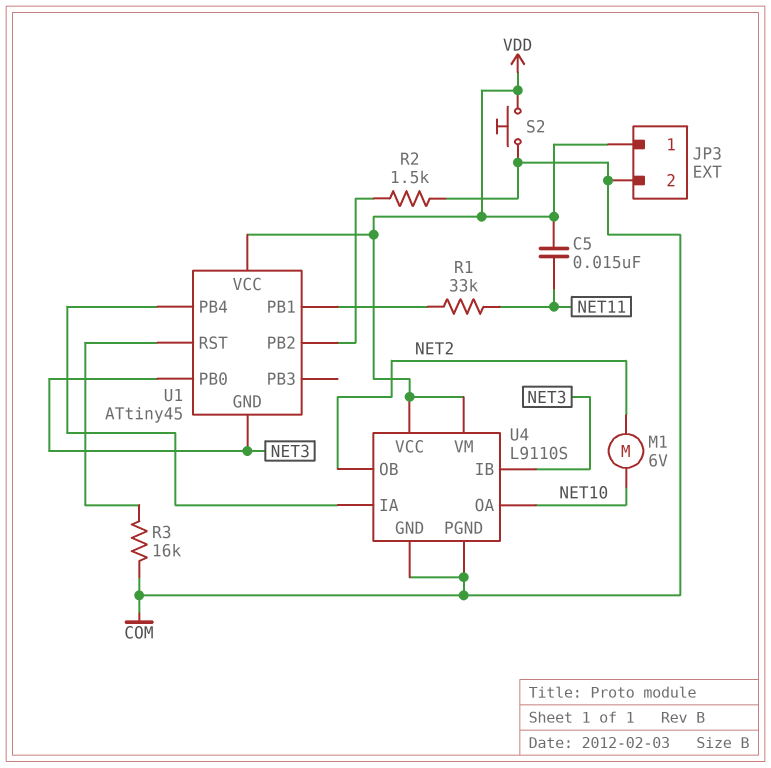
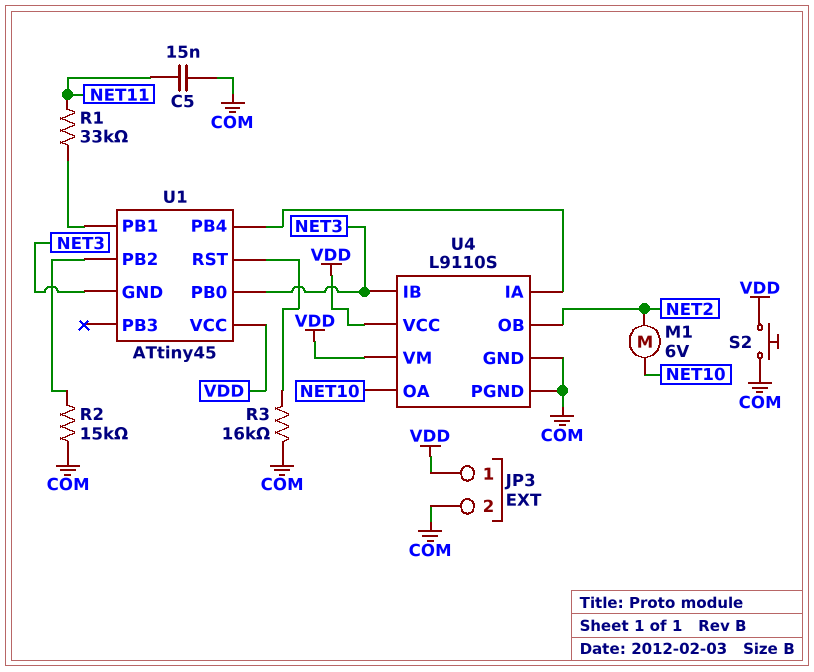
C5: 15nF (NET11, VDD) -> 15nF (COM, NET11)
R2: 1.5k (COM, U1/PB2) -> 15k (COM, U1/PB2)

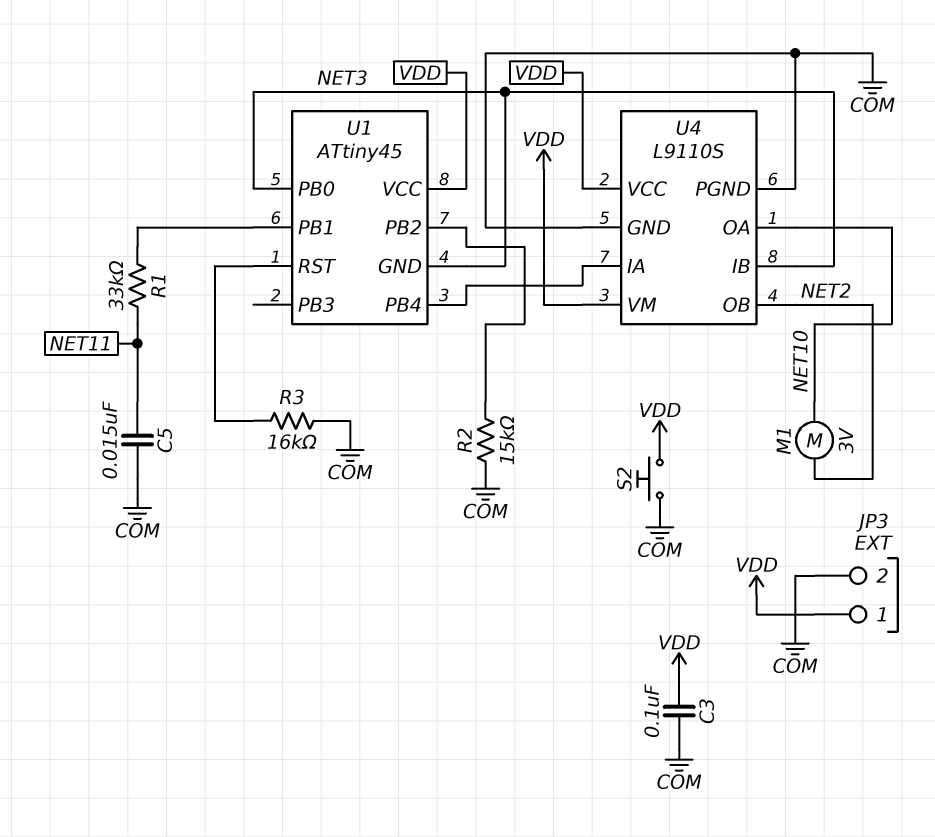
C3: none -> 100nF (COM, VDD)
M1: motor 6V (NET2, NET10) -> motor 3V (NET2, NET10)

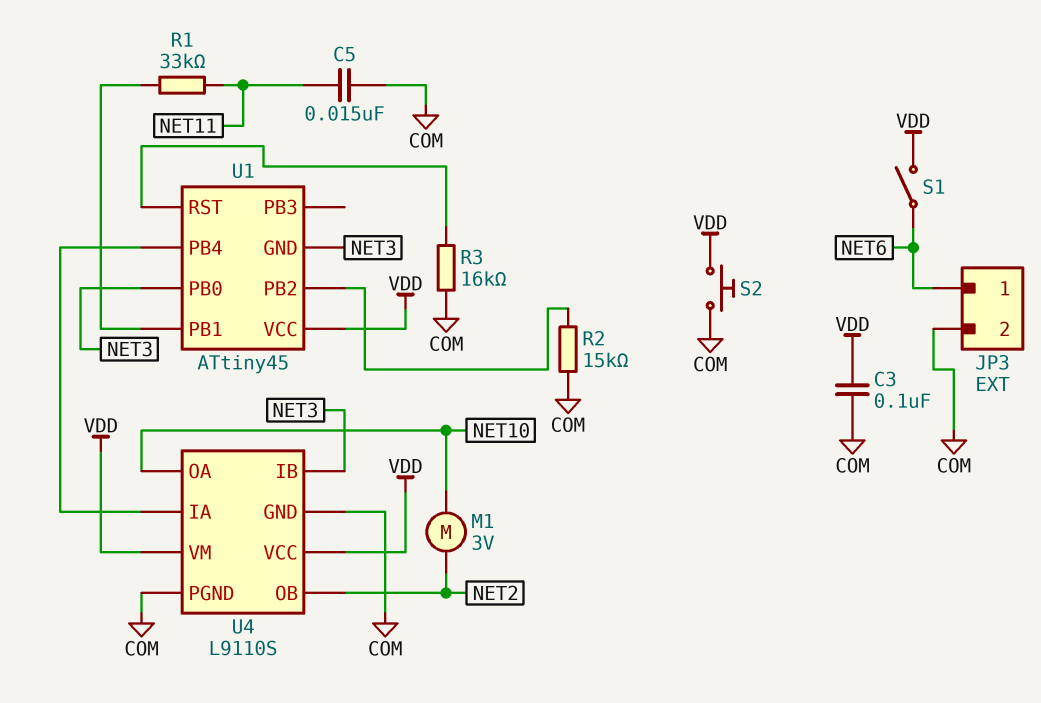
JP3 pin 1: VDD -> NET6
S1: none -> switch (NET6, VDD)

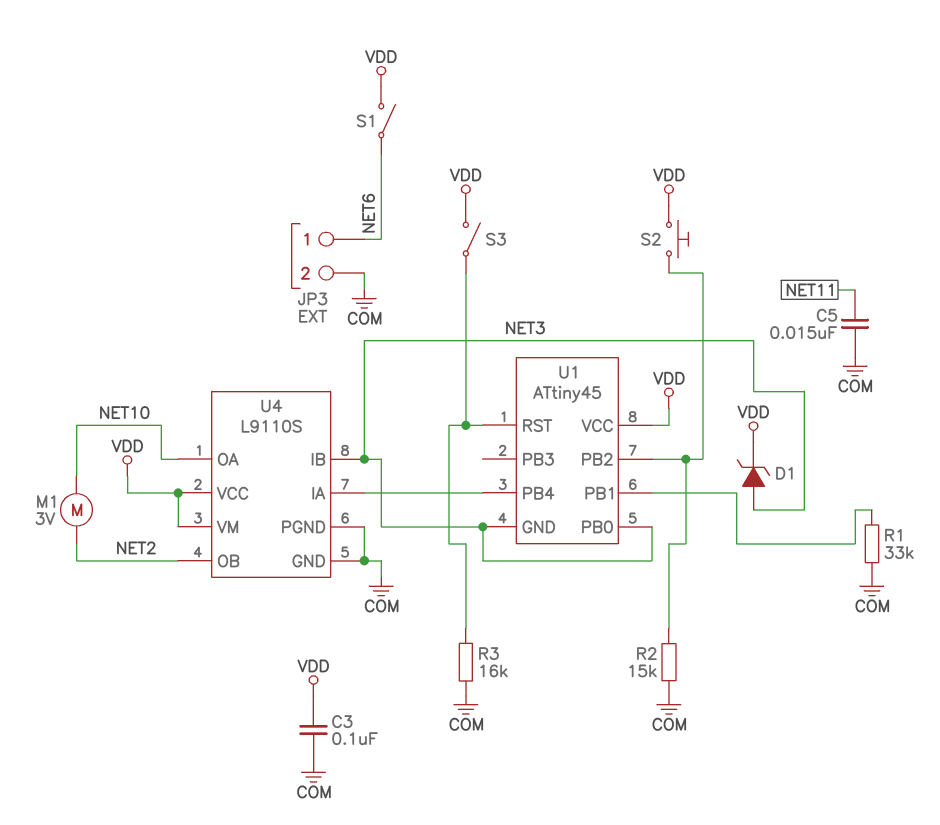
D1: none -> zener (A NET3, K VDD)
R1: 33k (NET11, U1/PB1) -> 33k (COM, U1/PB1)
S2: button (COM, VDD) -> button (U1/PB2, VDD)
S3: none -> switch (U1/RST, VDD)

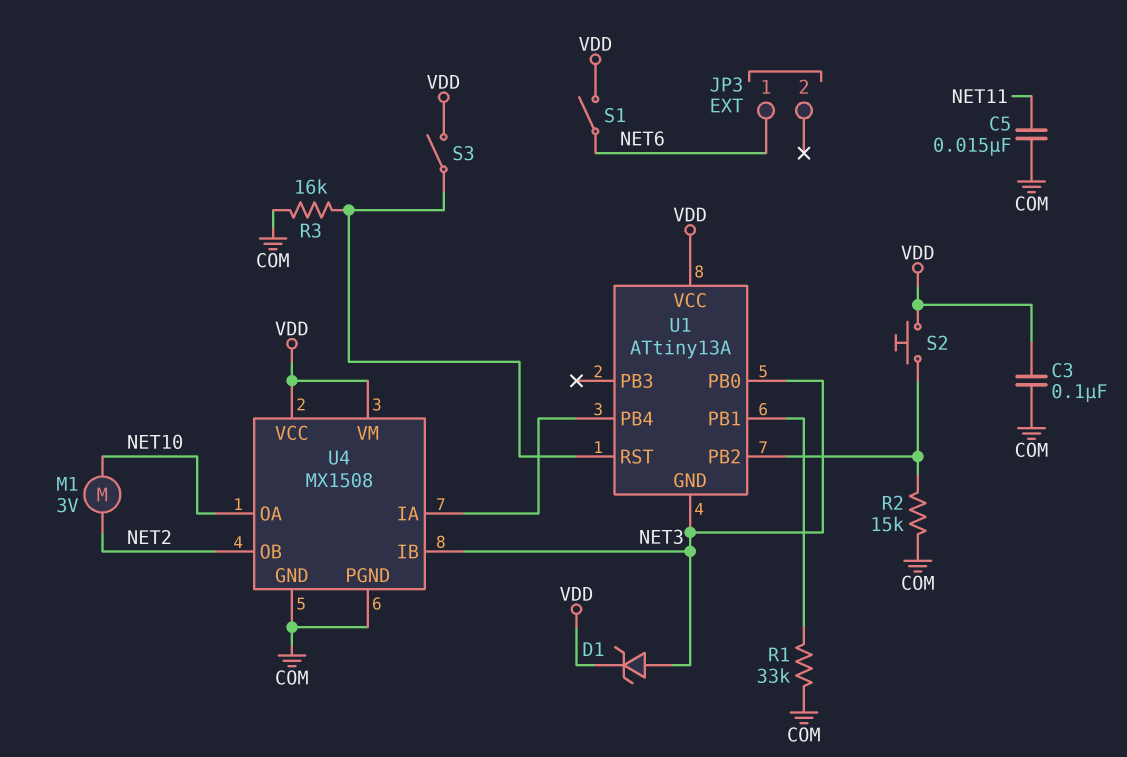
JP3 pin 2: COM -> none
U1: ATtiny45 -> ATtiny13A
U4: L9110S -> MX1508

